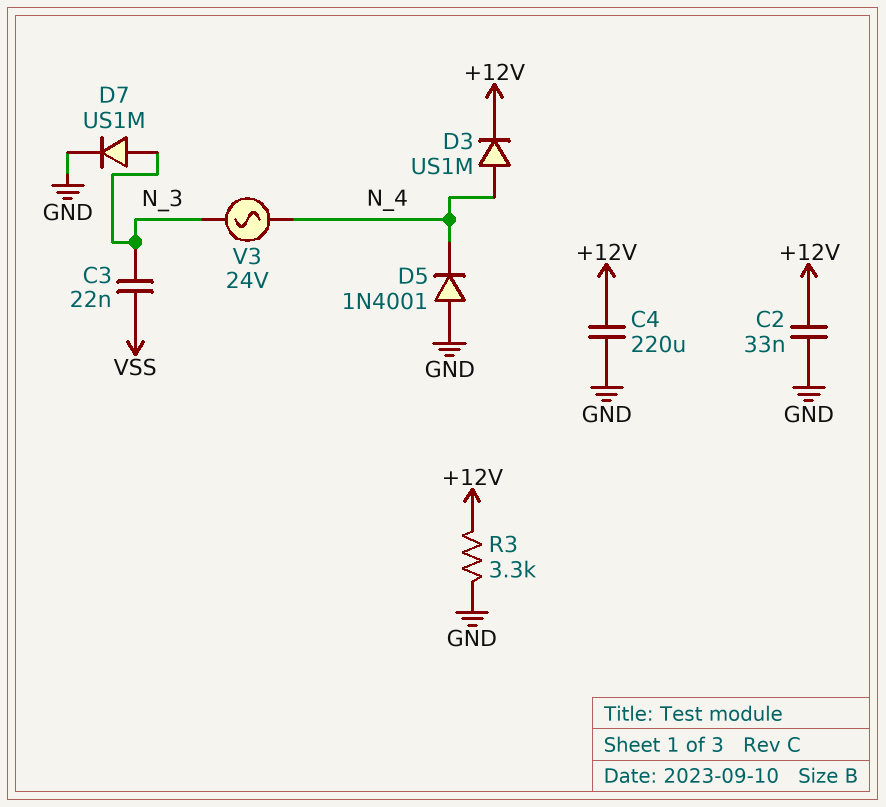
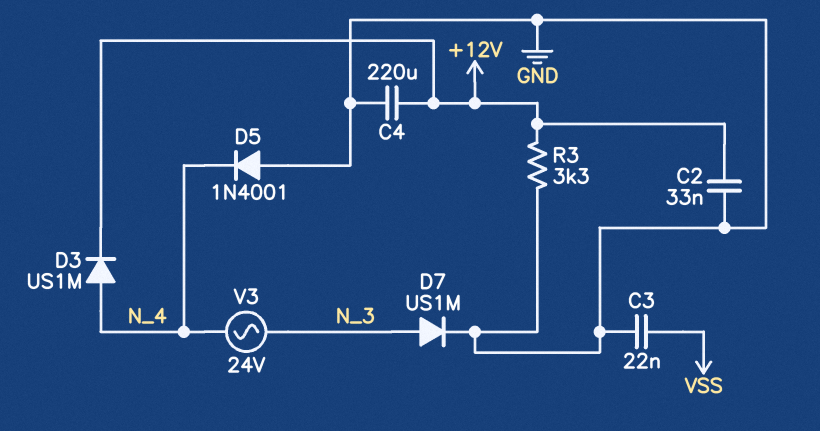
C3: 22nF (N_3, VSS) -> 22nF (GND, VSS)

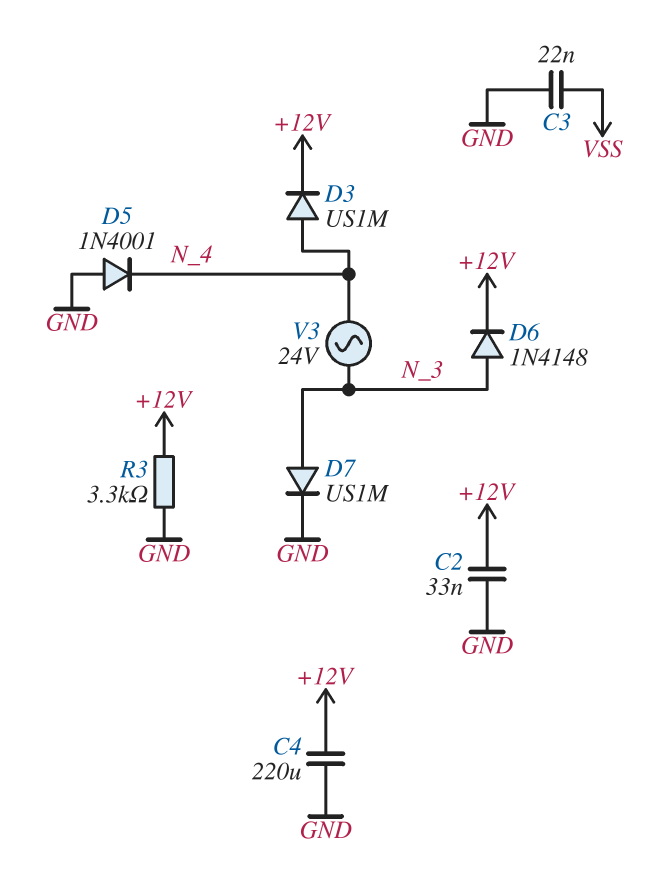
D6: none -> diode 1N4148 (A N_3, K +12V)

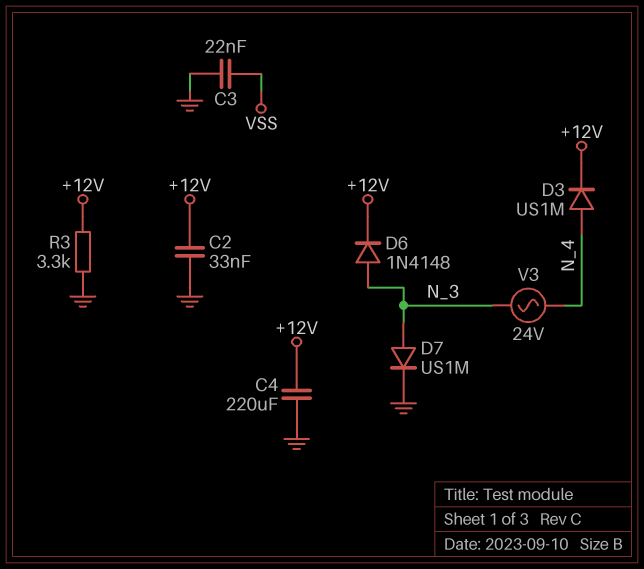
D5: diode 1N4001 (A GND, K N_4) -> none

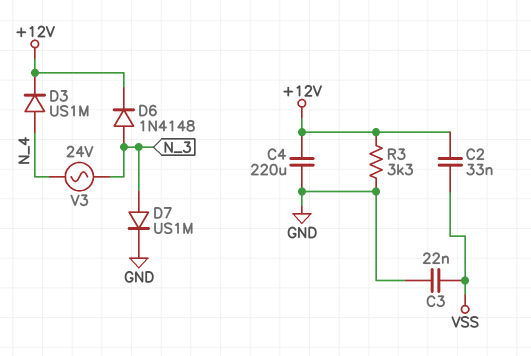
C2: 33nF (+12V, GND) -> 33nF (+12V, VSS)

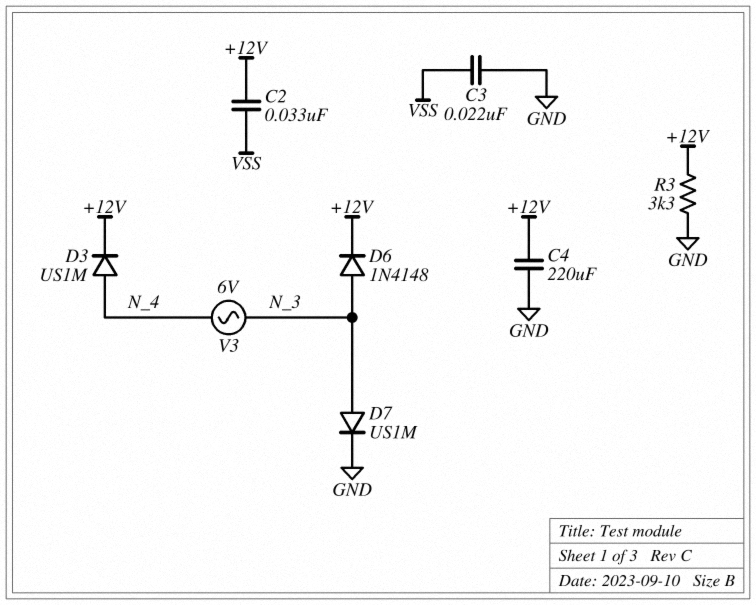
V3: AC 24V (N_3, N_4) -> AC 6V (N_3, N_4)

